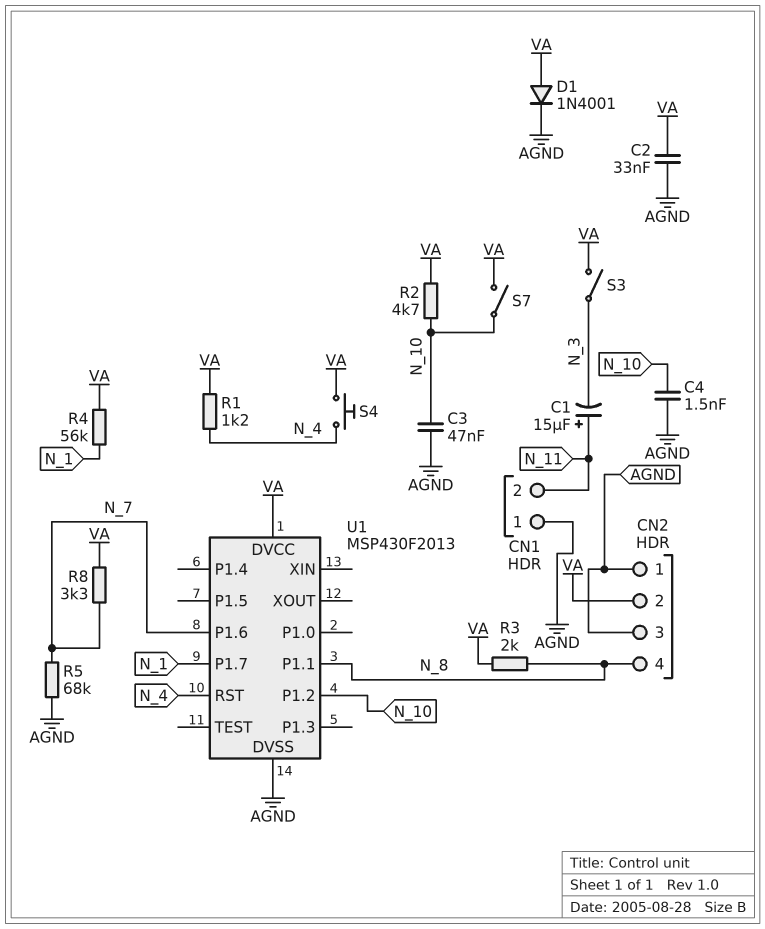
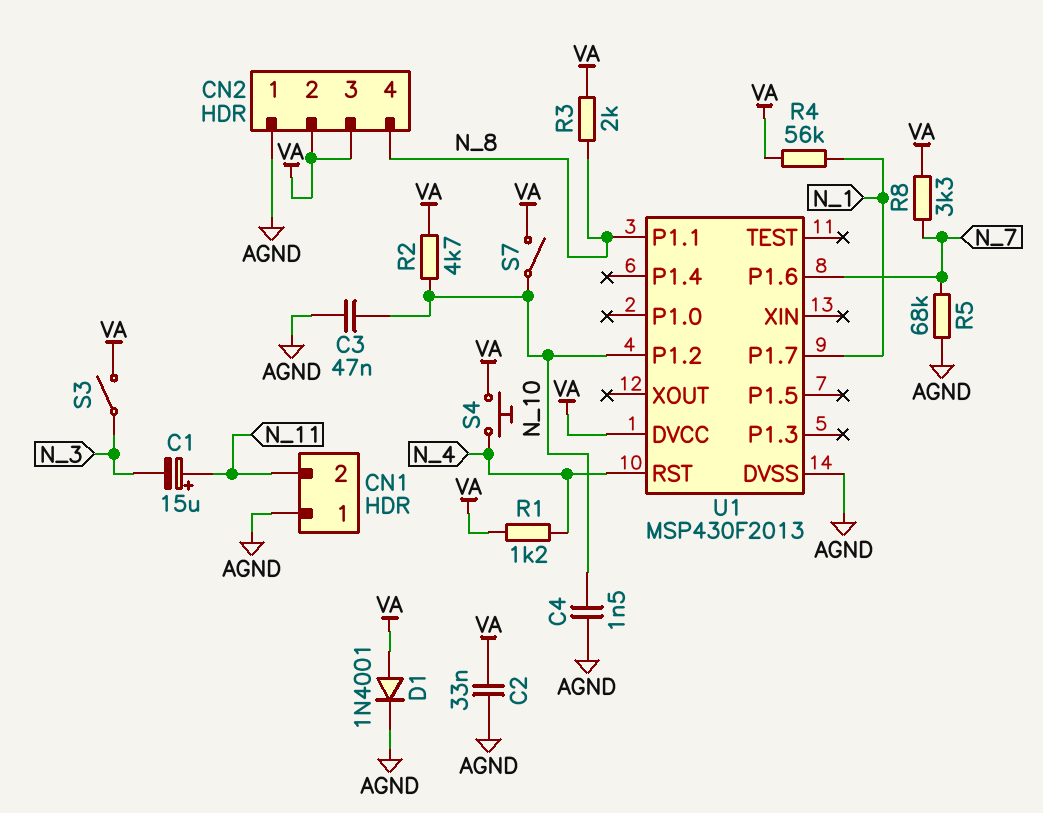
CN2 pin 3: AGND -> VA

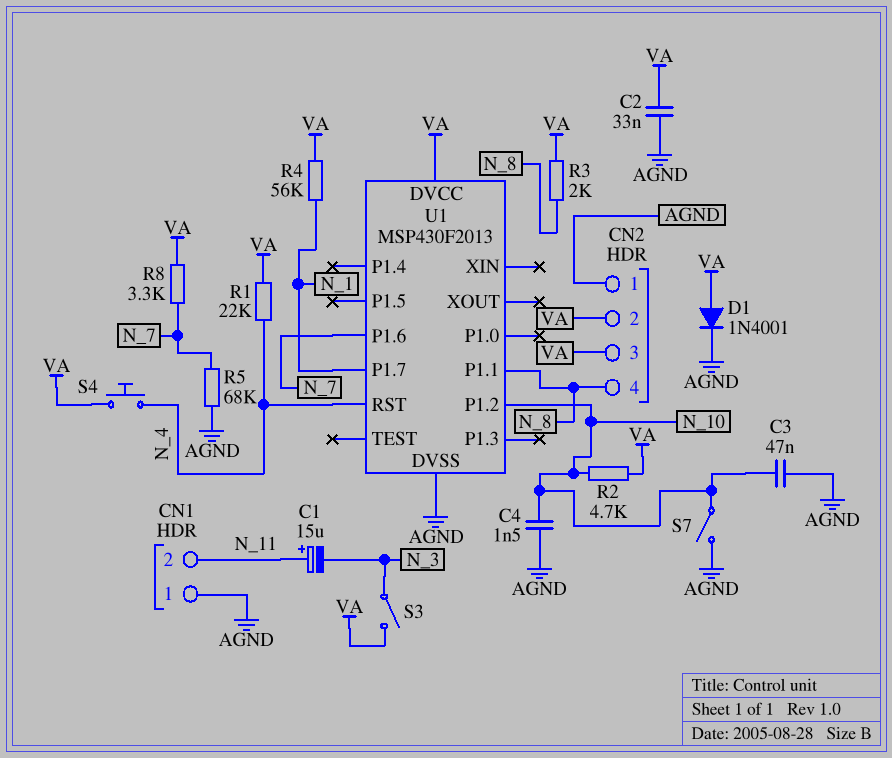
R1: 1.2k (N_4, VA) -> 22k (N_4, VA)
S7: switch (N_10, VA) -> switch (AGND, N_10)

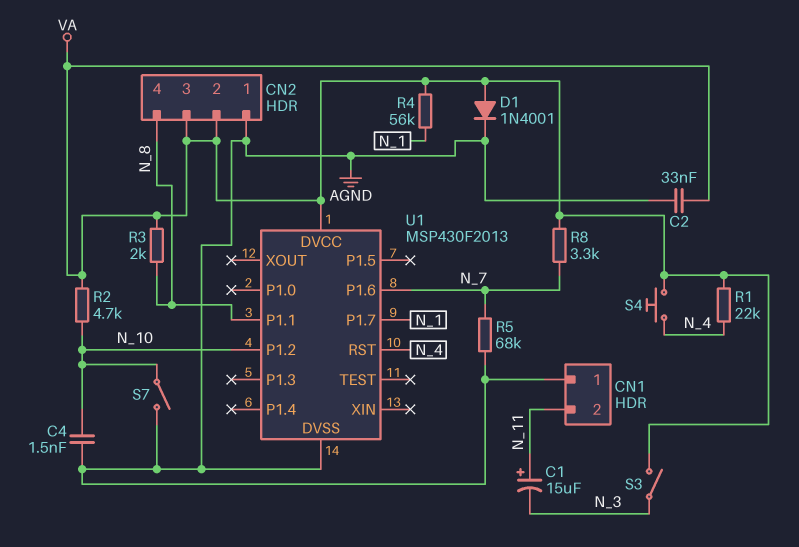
C3: 47nF (AGND, N_10) -> none

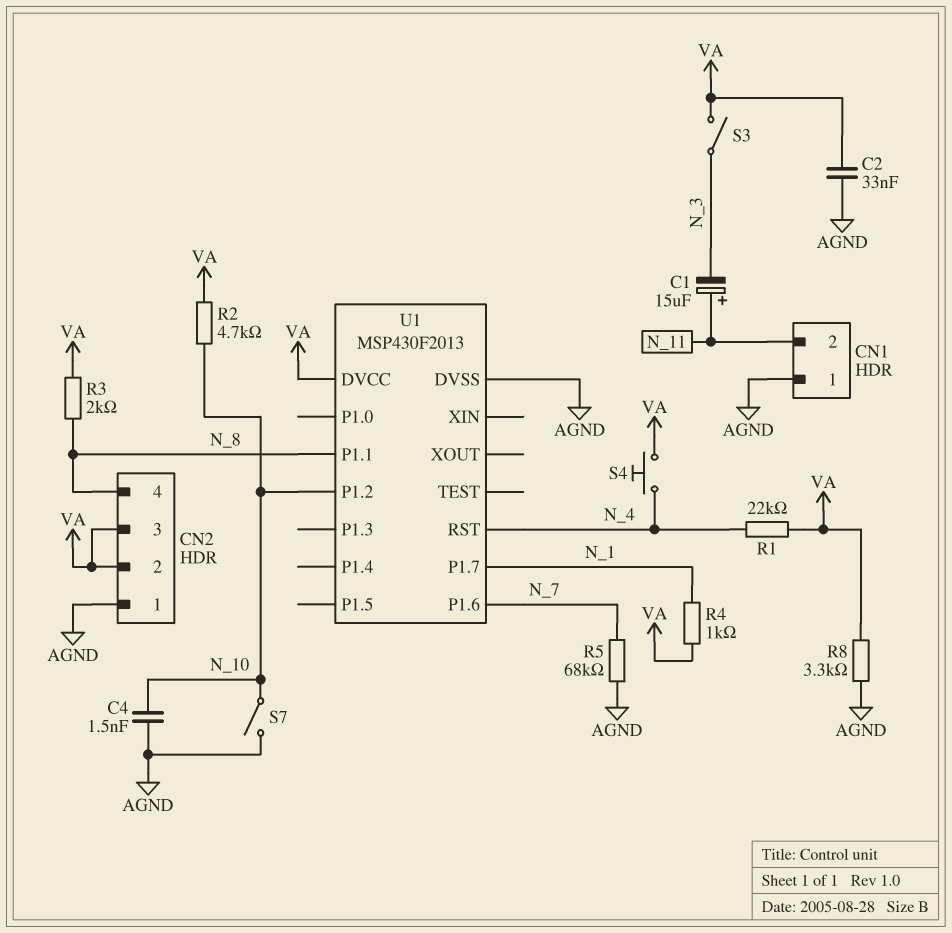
D1: diode 1N4001 (A VA, K AGND) -> none
R4: 56k (N_1, VA) -> 1k (N_1, VA)
R8: 3.3k (N_7, VA) -> 3.3k (AGND, VA)

